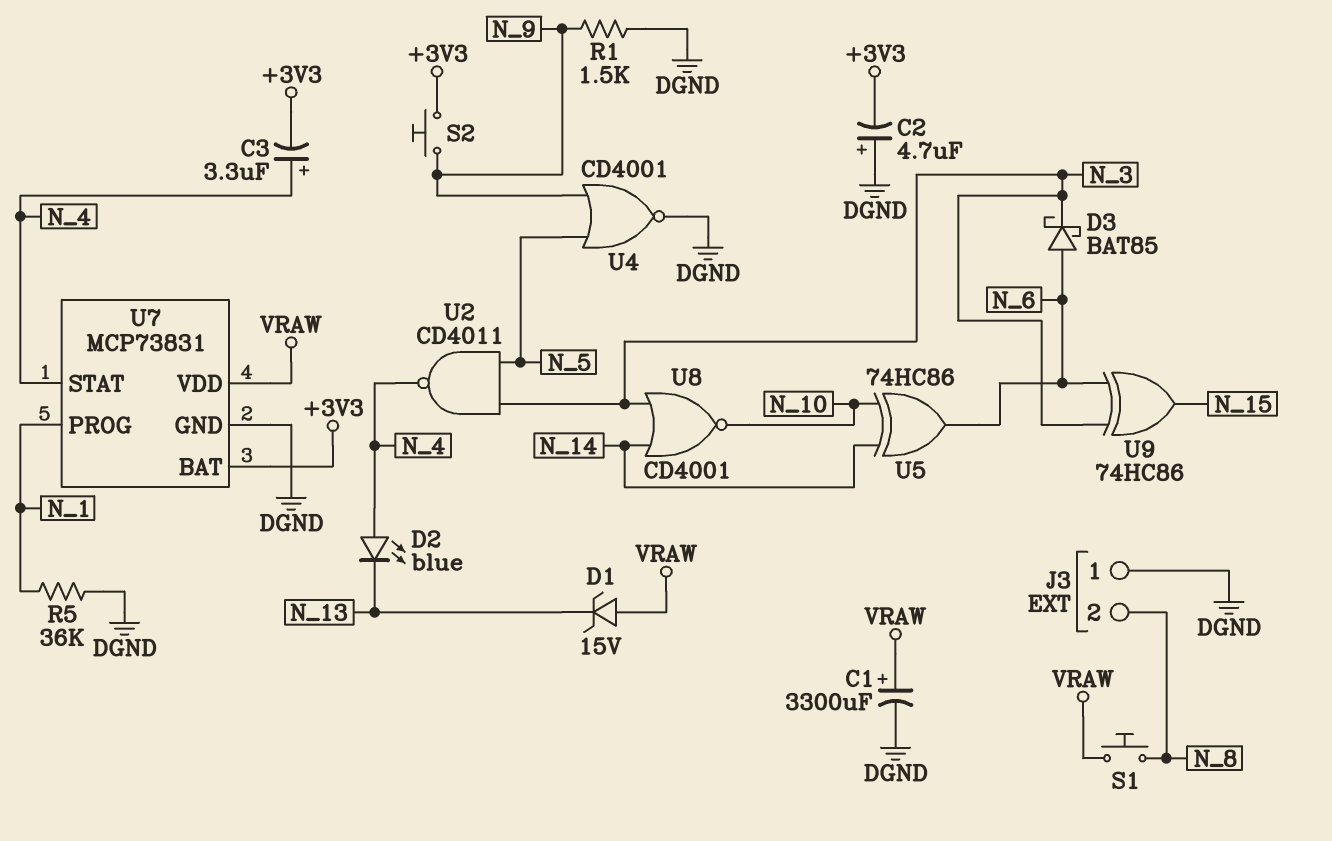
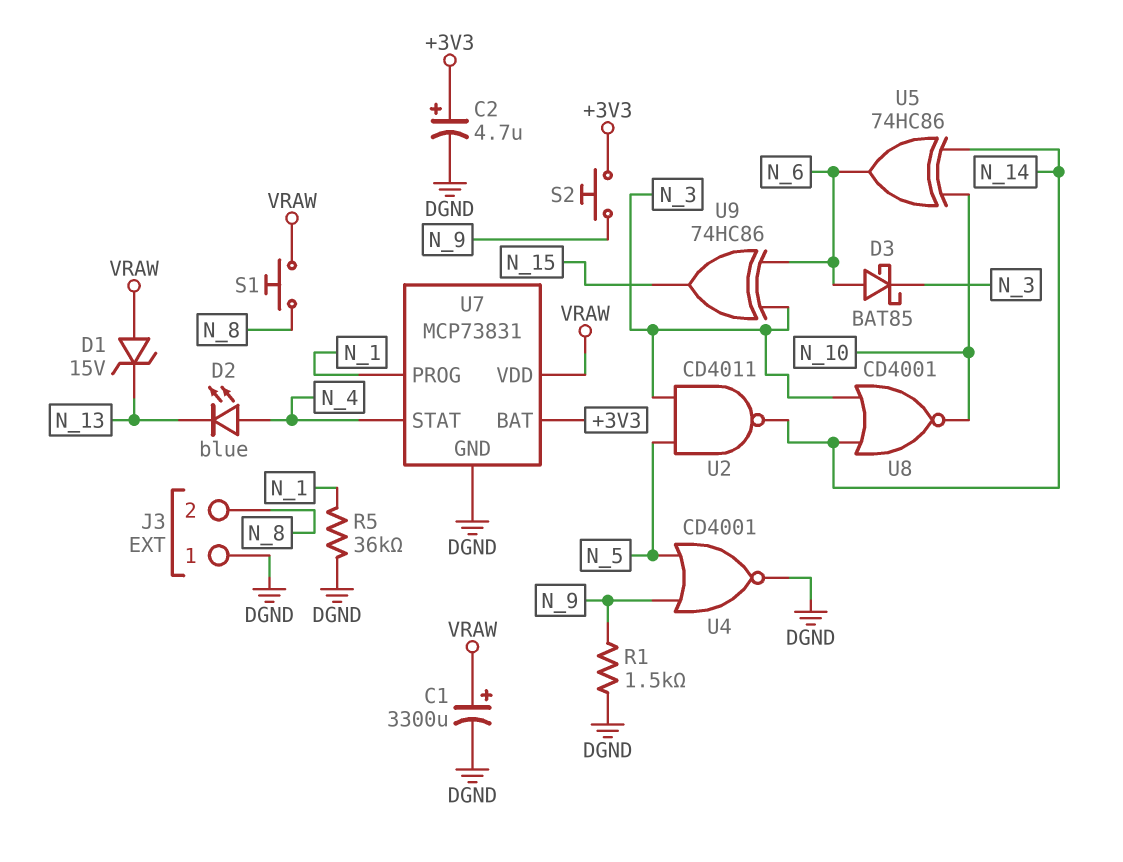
C2: 4.7uF (plus DGND, minus +3V3) -> 4.7uF (plus +3V3, minus DGND)
C3: 3.3uF (plus N_4, minus +3V3) -> none
U2: NAND CD4011 (in N_3, in N_5, out N_4) -> NAND CD4011 (in N_3, in N_5, out N_14)

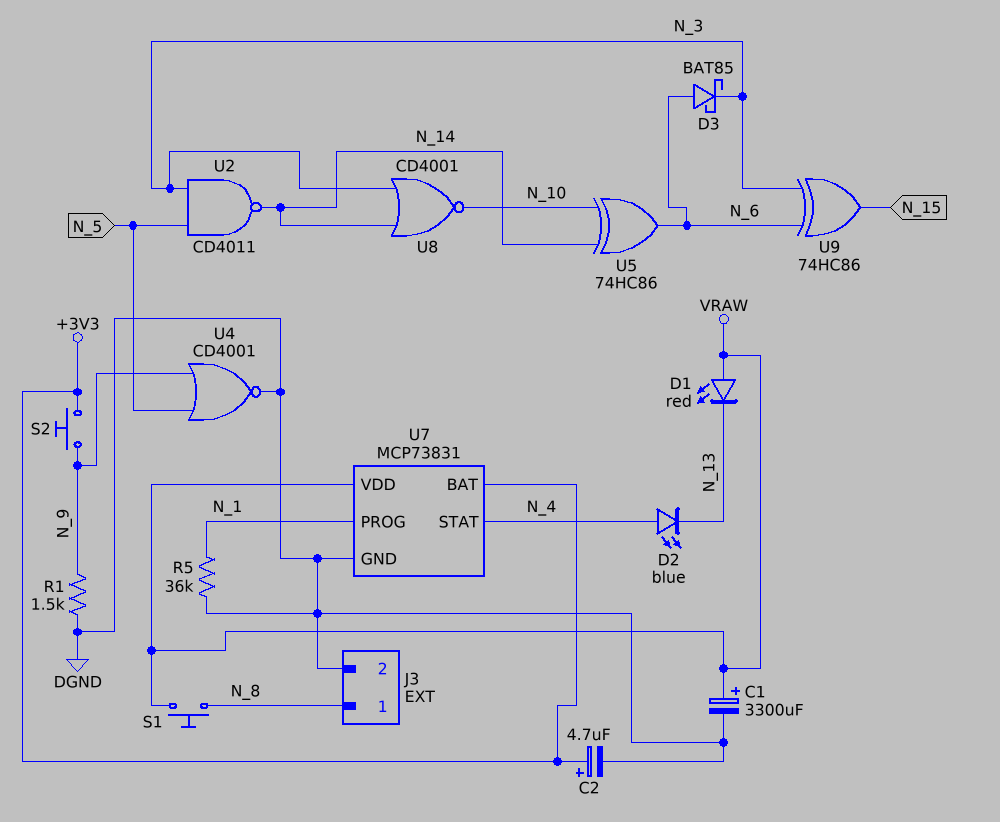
D1: zener 15V (A VRAW, K N_13) -> LED red (A VRAW, K N_13)
J3 pin 1: DGND -> N_8
J3 pin 2: N_8 -> DGND

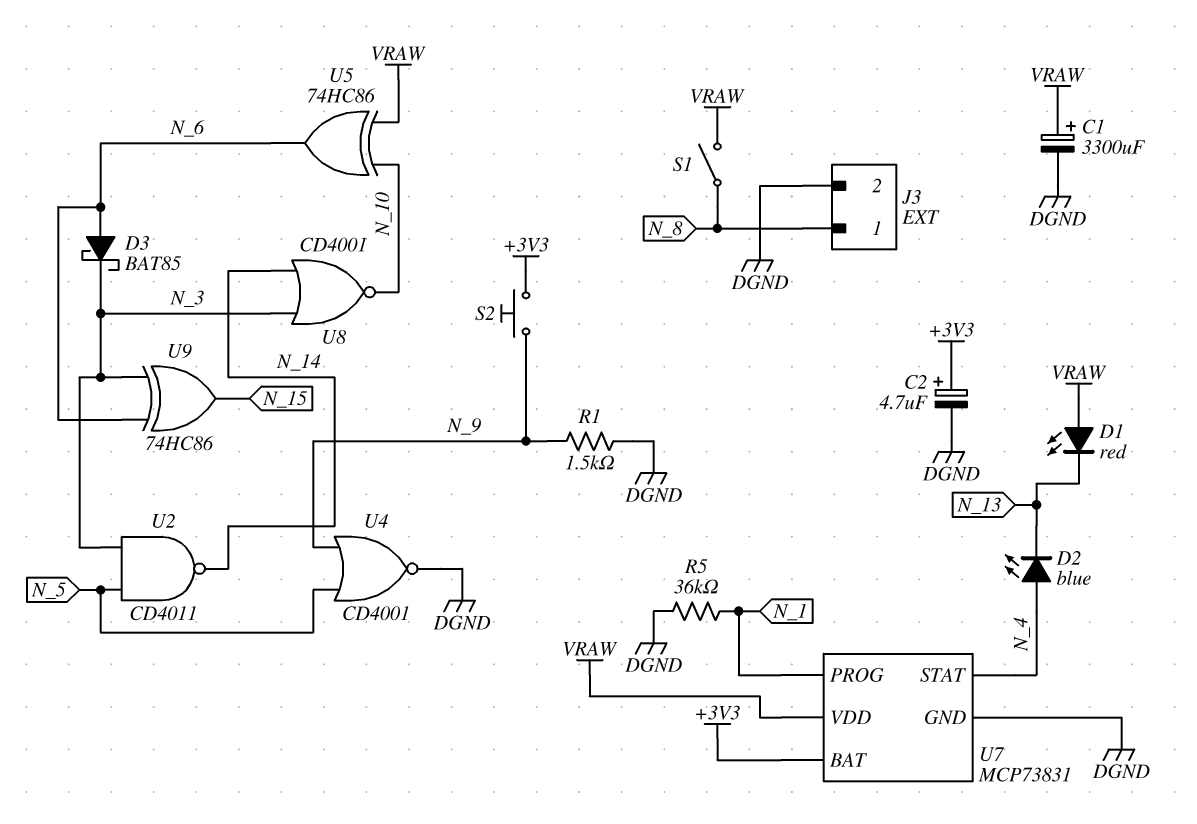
S1: button (N_8, VRAW) -> switch (N_8, VRAW)
U5: XOR 74HC86 (in N_10, in N_14, out N_6) -> XOR 74HC86 (in N_10, in VRAW, out N_6)

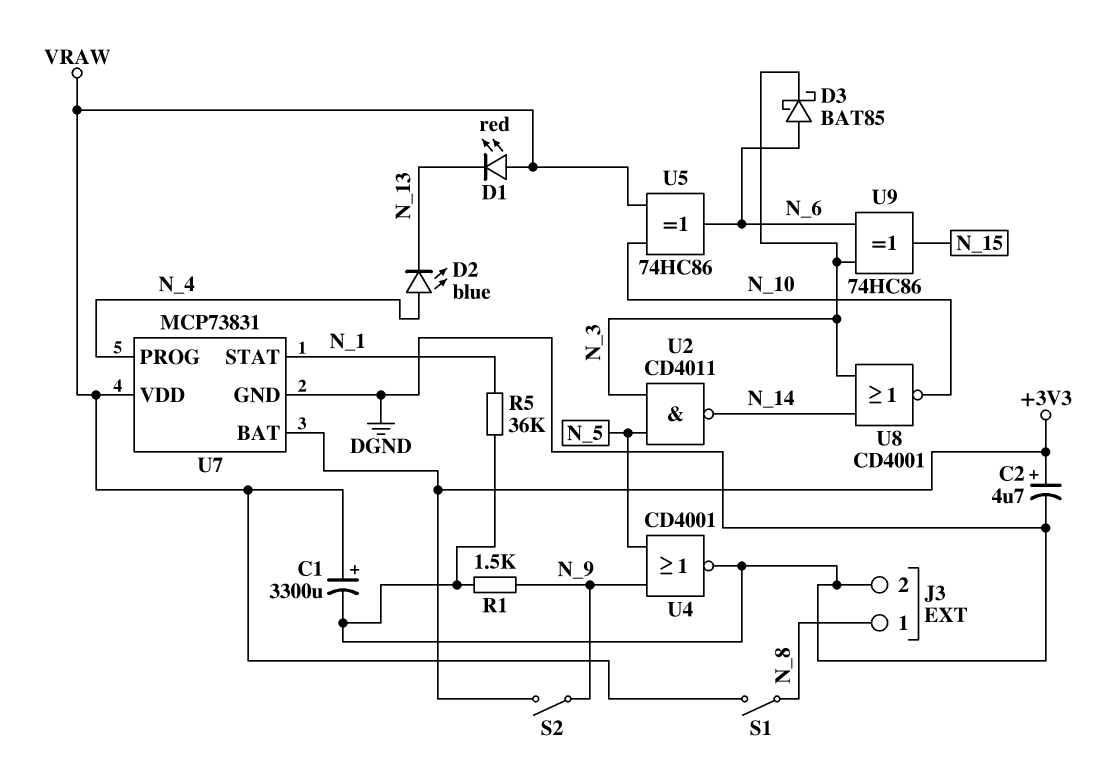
S2: button (+3V3, N_9) -> switch (+3V3, N_9)
U7 pin PROG: N_1 -> N_4
U7 pin STAT: N_4 -> N_1

